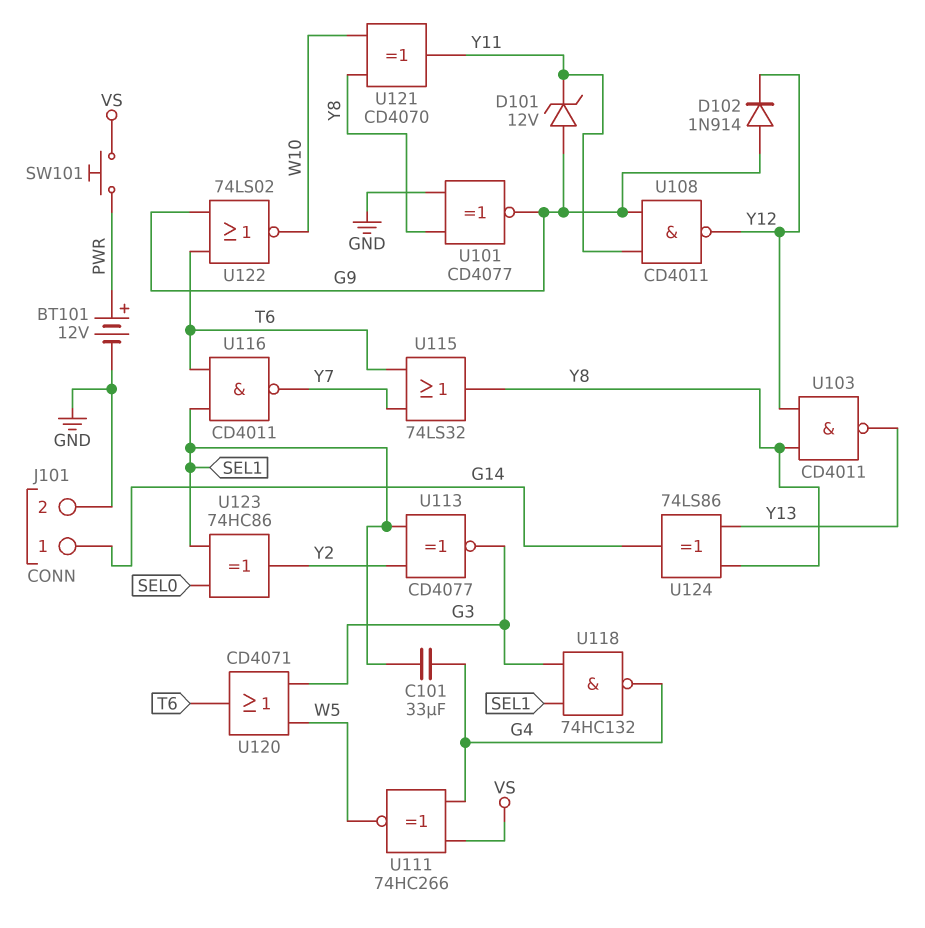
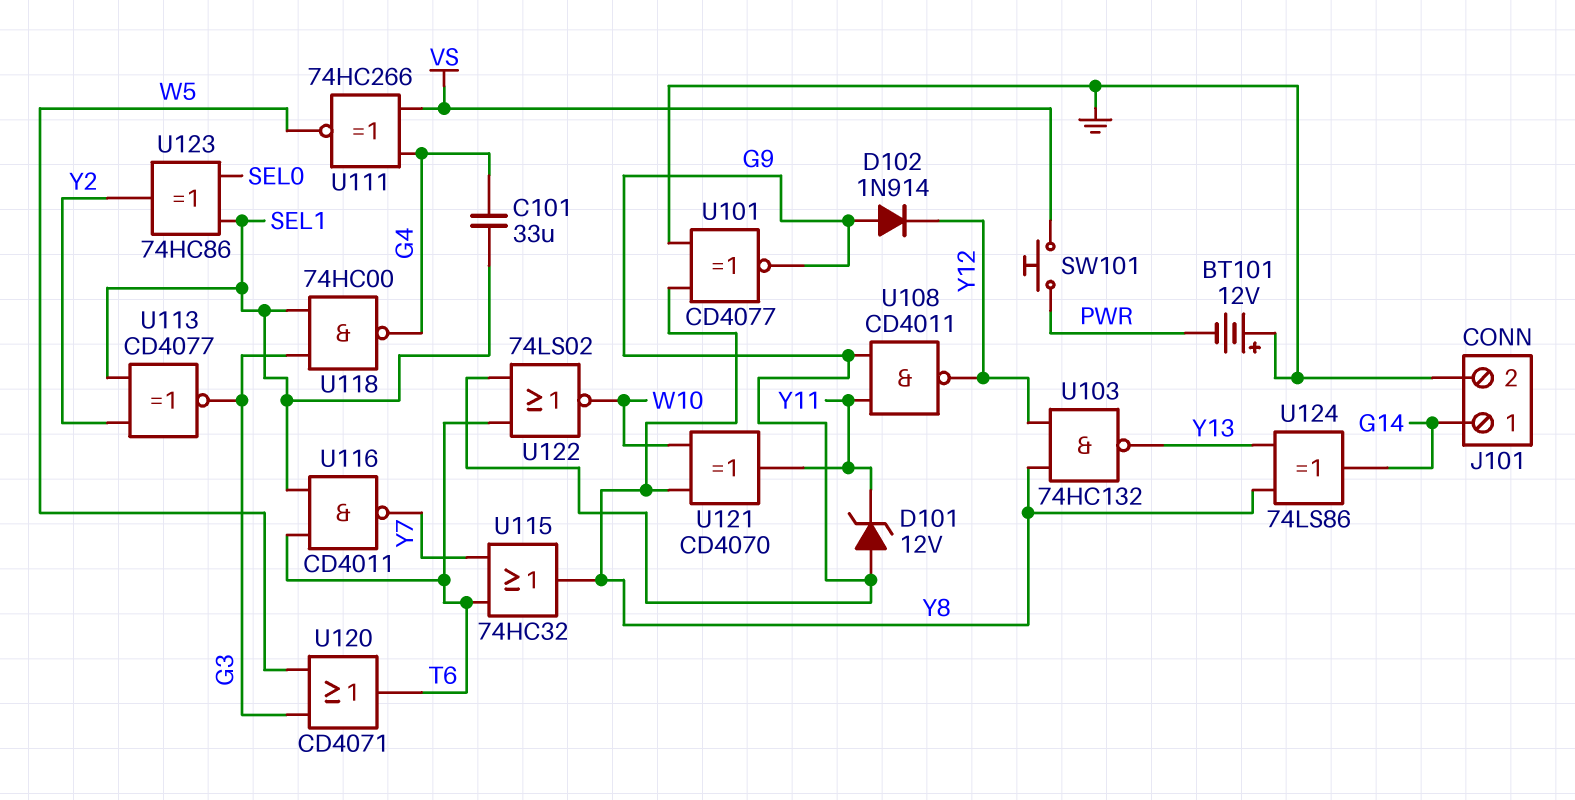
BT101: 12V (plus PWR, minus GND) -> 12V (plus GND, minus PWR)
U103: NAND CD4011 (in Y8, in Y12, out Y13) -> NAND 74HC132 (in Y8, in Y12, out Y13)
U115: OR 74LS32 (in T6, in Y7, out Y8) -> OR 74HC32 (in T6, in Y7, out Y8)
U118: NAND 74HC132 (in G3, in SEL1, out G4) -> NAND 74HC00 (in G3, in SEL1, out G4)

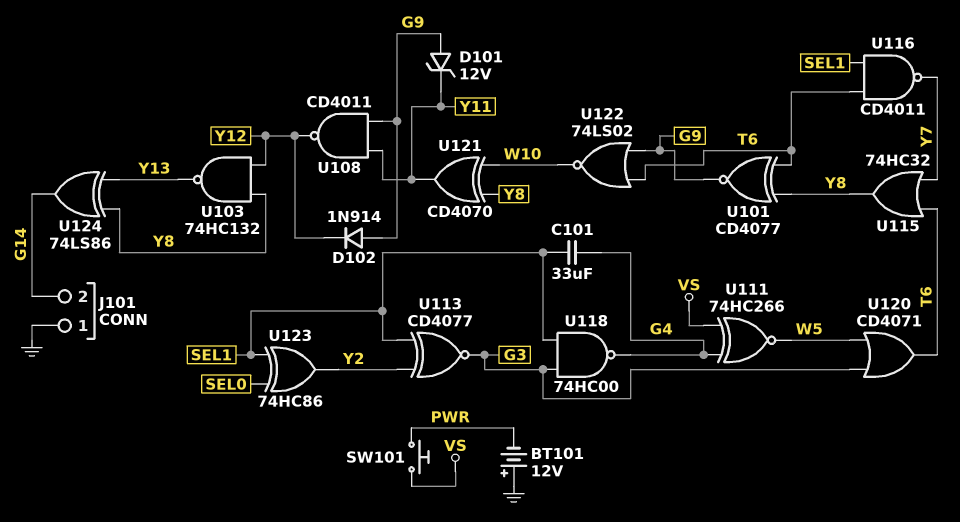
J101 pin 1: G14 -> GND
J101 pin 2: GND -> G14
U101: XNOR CD4077 (in GND, in Y8, out G9) -> XNOR CD4077 (in T6, in Y8, out G9)

